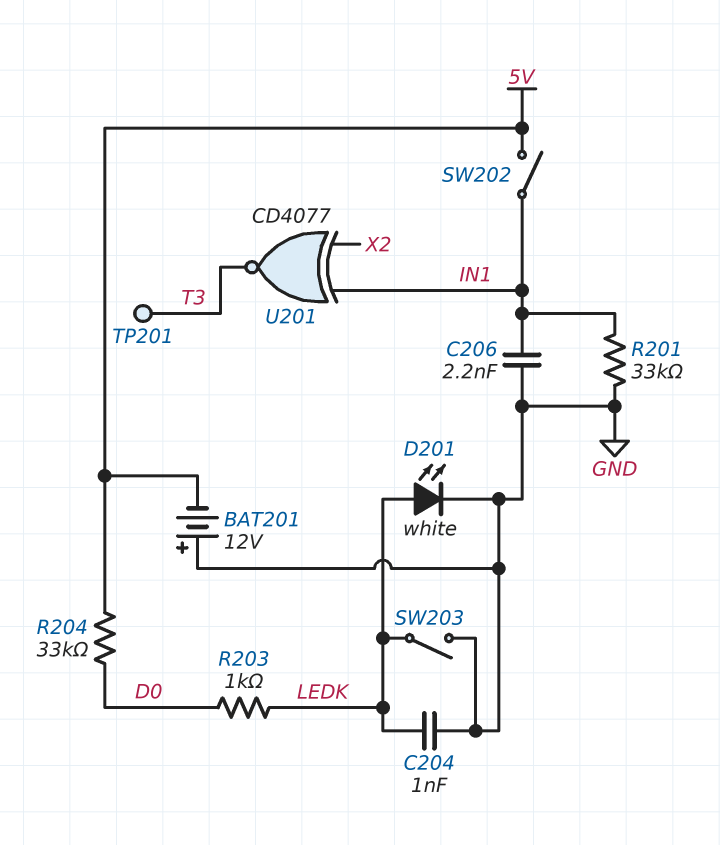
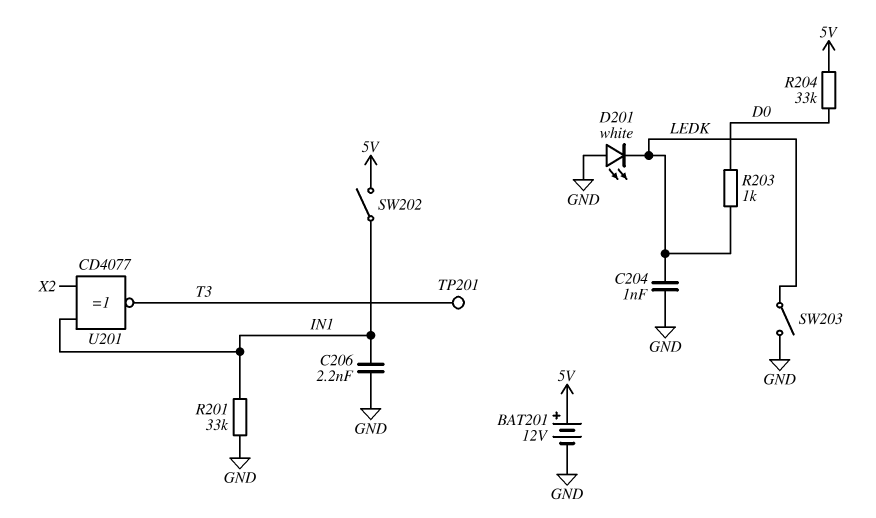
BAT201: 12V (plus GND, minus 5V) -> 12V (plus 5V, minus GND)
D201: LED white (A LEDK, K GND) -> LED white (A GND, K LEDK)

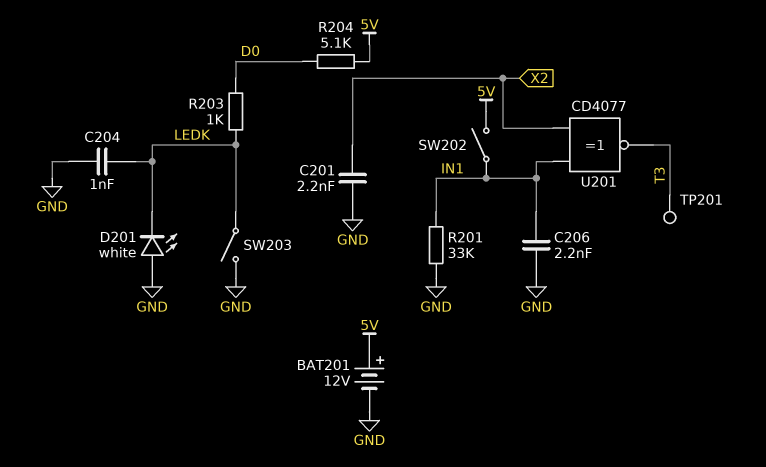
C201: none -> 2.2nF (GND, X2)
R204: 33k (5V, D0) -> 5.1k (5V, D0)

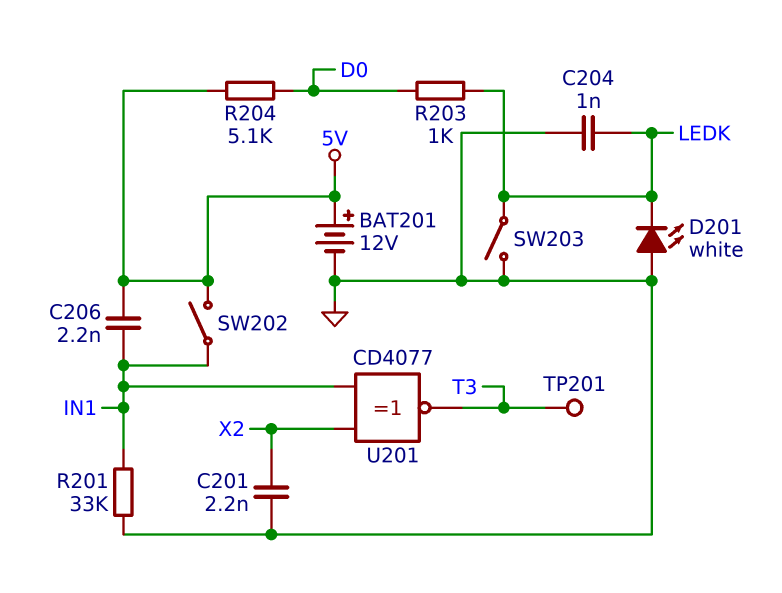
C206: 2.2nF (GND, IN1) -> 2.2nF (5V, IN1)

